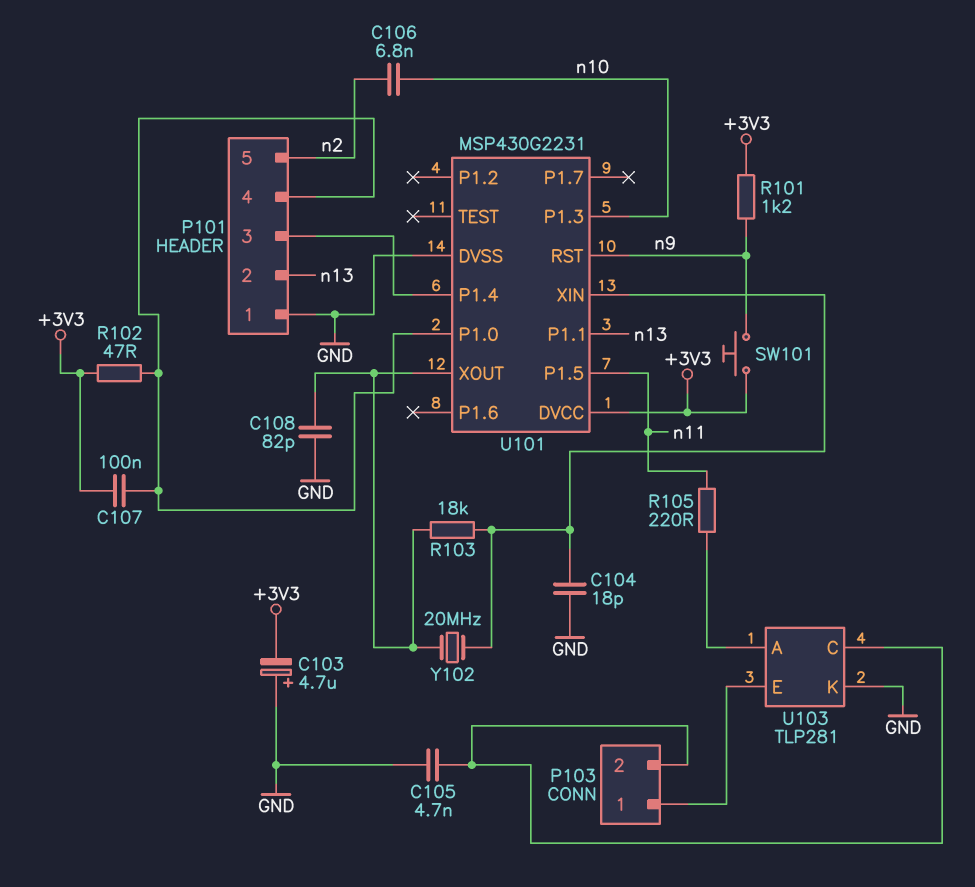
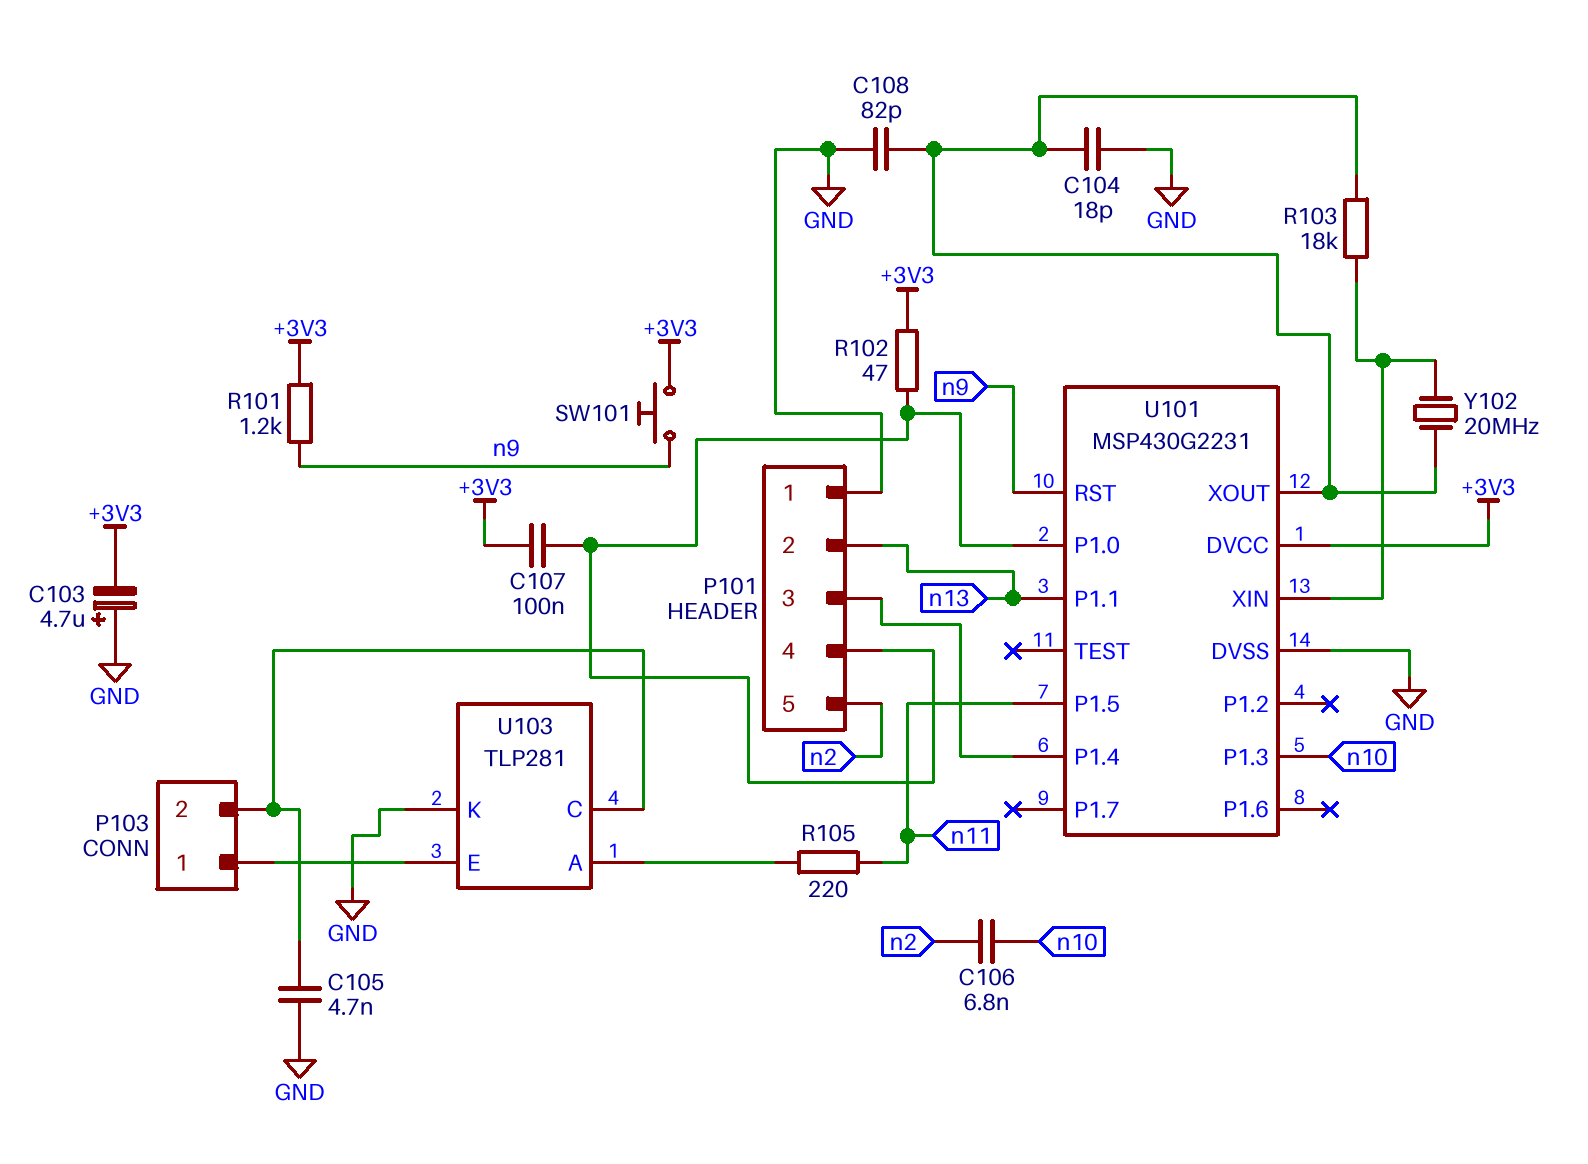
C104: 18pF (GND, U101/XIN) -> 18pF (GND, U101/XOUT)

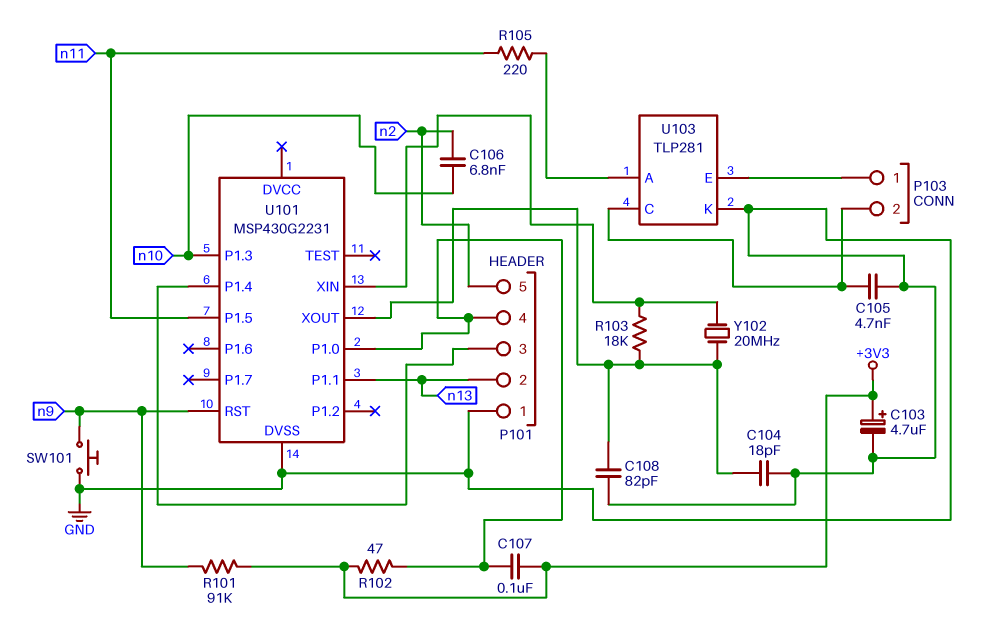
C103: 4.7uF (plus GND, minus +3V3) -> 4.7uF (plus +3V3, minus GND)
R101: 1.2k (+3V3, n9) -> 91k (+3V3, n9)
SW101: button (+3V3, n9) -> button (GND, n9)
U101 pin DVCC: +3V3 -> none

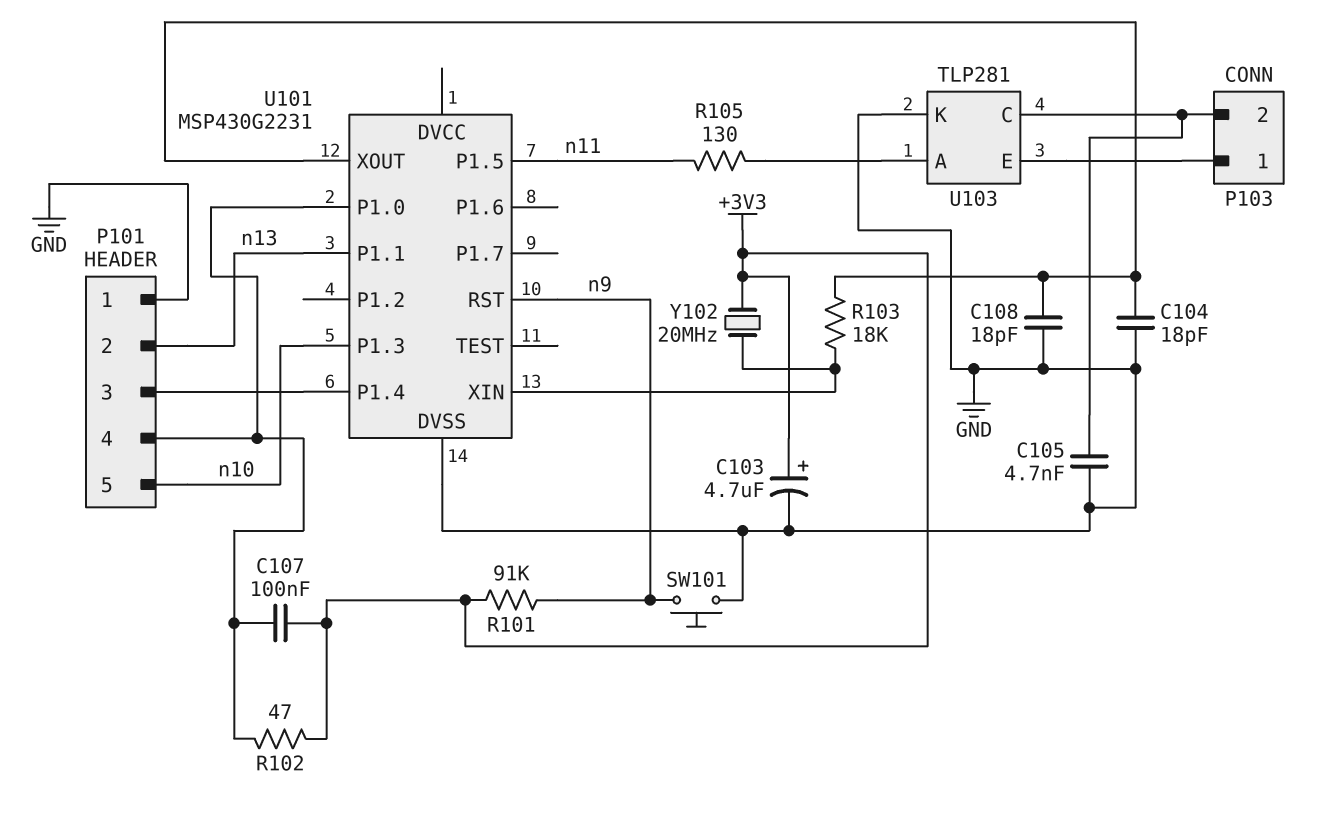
C106: 6.8nF (n2, n10) -> none
C108: 82pF (GND, U101/XOUT) -> 18pF (GND, U101/XOUT)
P101 pin 5: n2 -> n10
R105: 220 (U103/A, n11) -> 130 (U103/A, n11)
Y102: 20MHz (U101/XIN, U101/XOUT) -> 20MHz (+3V3, U101/XIN)

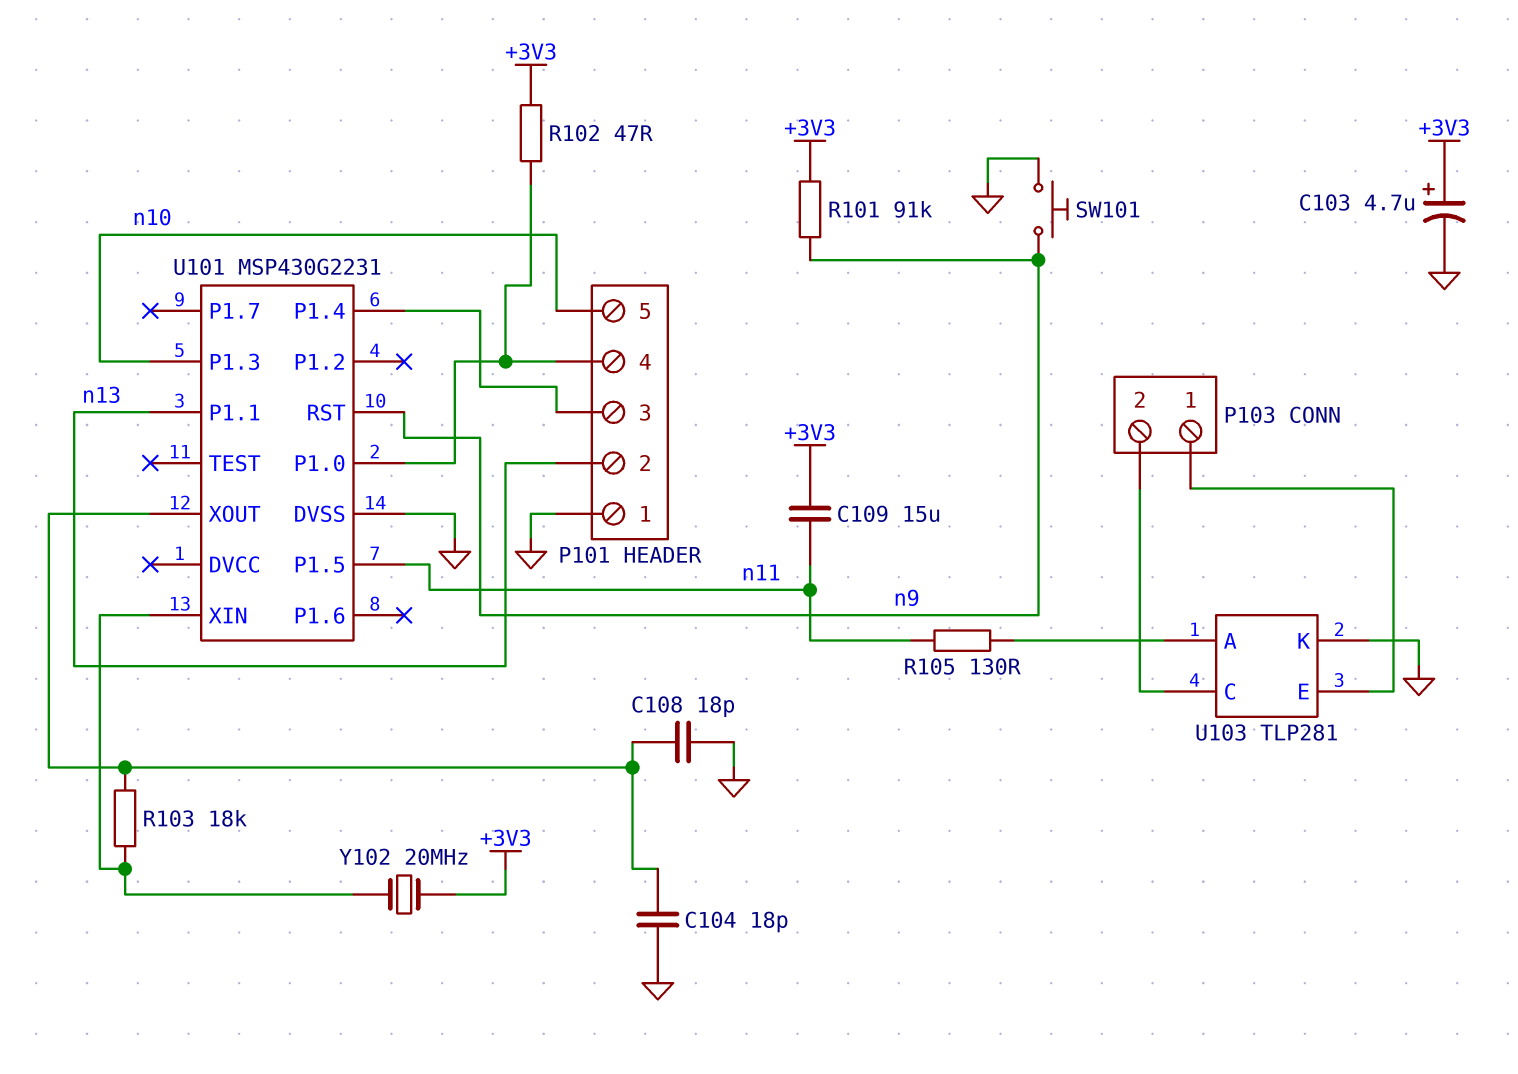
C105: 4.7nF (GND, P103/2) -> none
C107: 100nF (+3V3, P101/4) -> none
C109: none -> 15uF (+3V3, n11)

